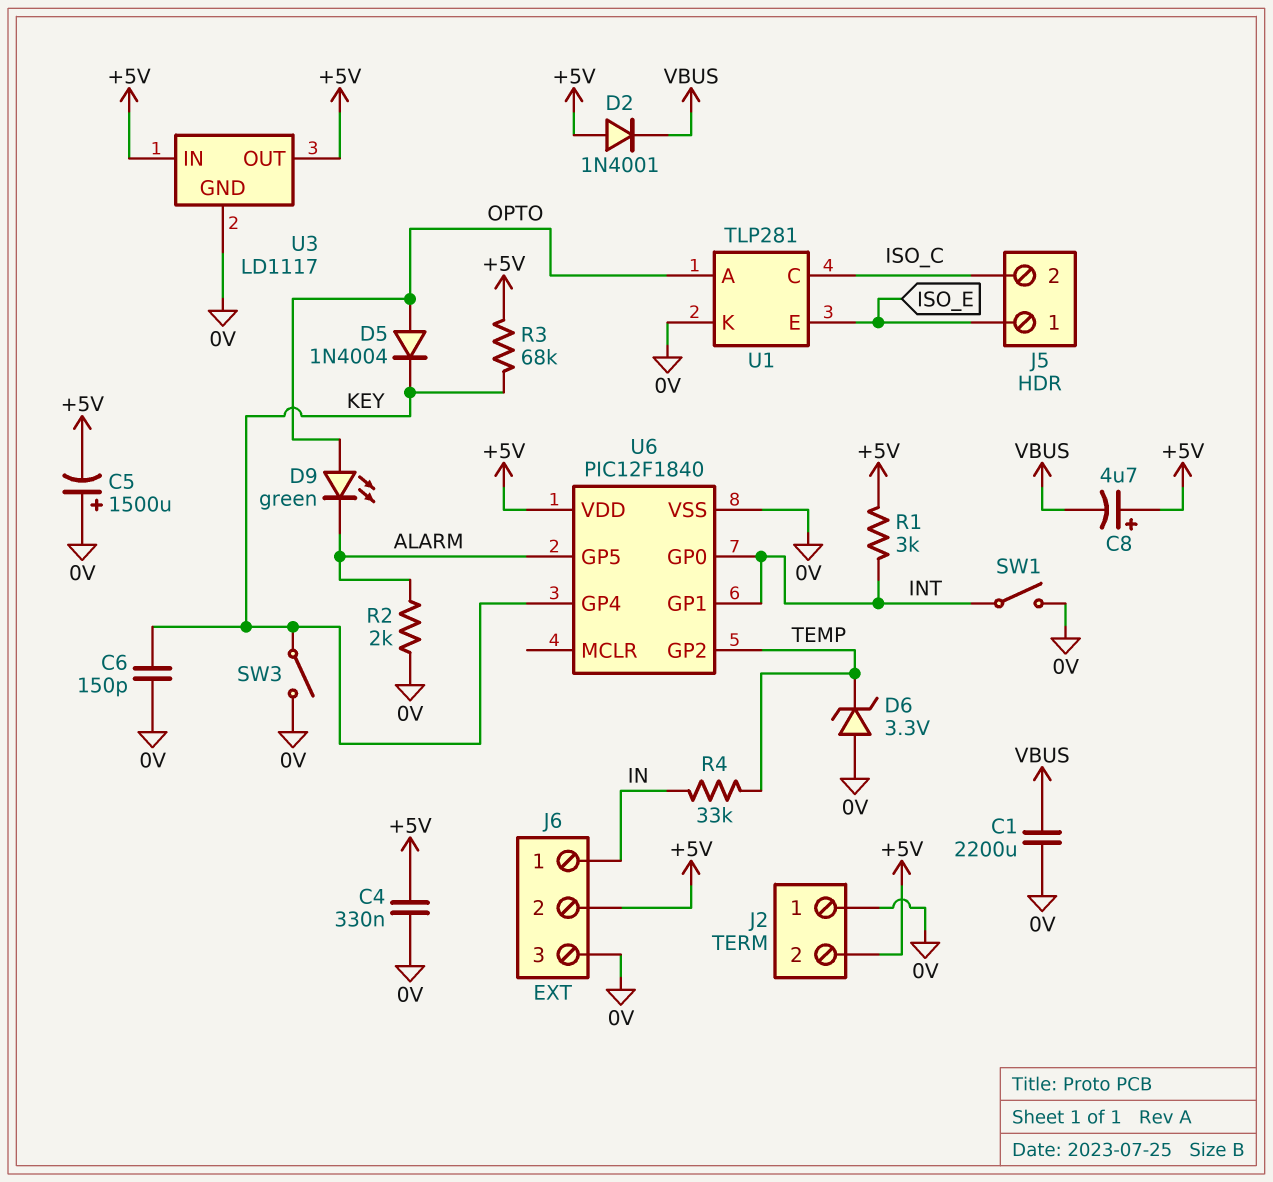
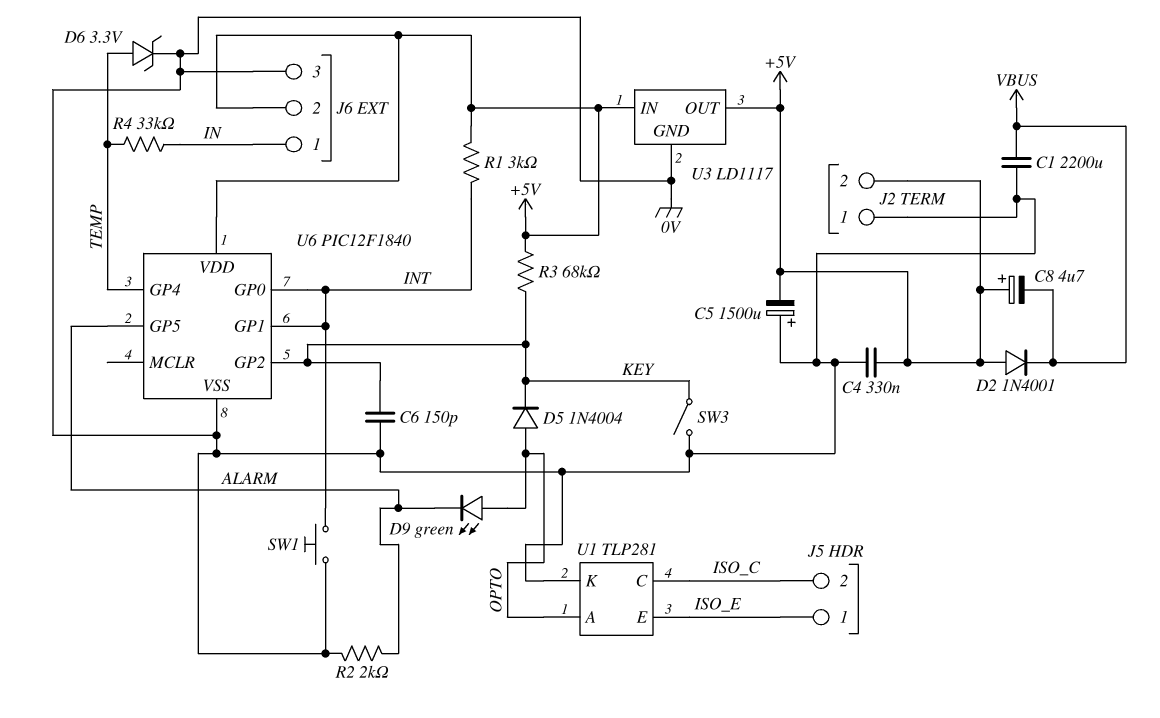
D6: zener 3.3V (A 0V, K TEMP) -> zener 3.3V (A TEMP, K 0V)
SW1: switch (0V, INT) -> button (0V, INT)
U6 pin GP2: TEMP -> KEY
U6 pin GP4: KEY -> TEMP

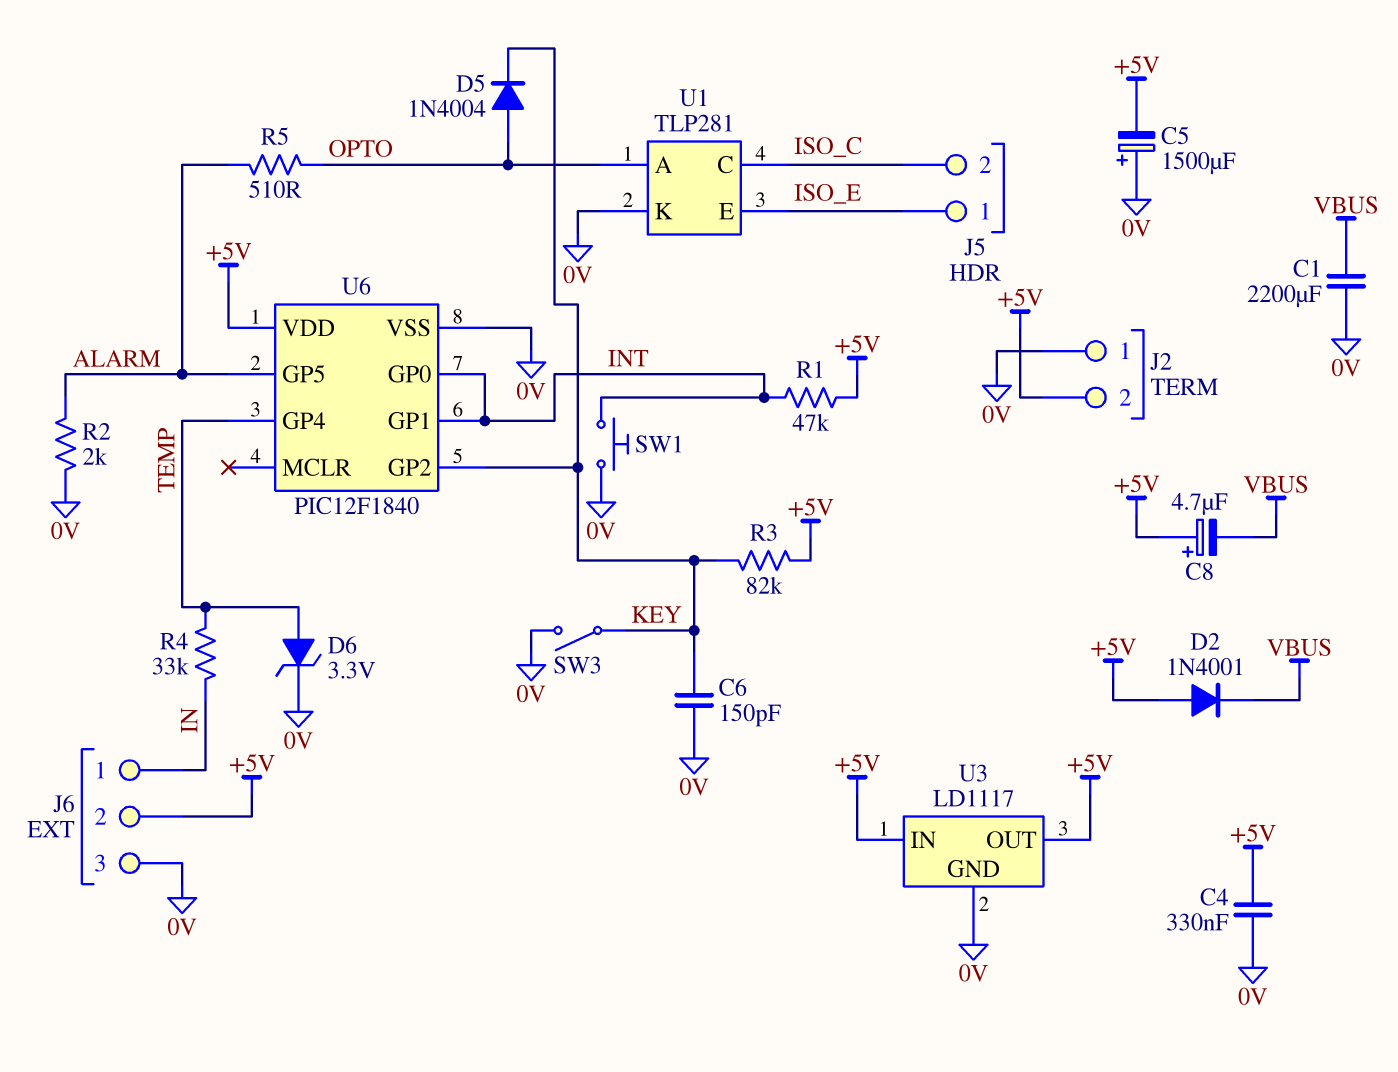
D9: LED green (A OPTO, K ALARM) -> none
R1: 3k (+5V, INT) -> 47k (+5V, INT)
R3: 68k (+5V, KEY) -> 82k (+5V, KEY)
R5: none -> 510 (ALARM, OPTO)

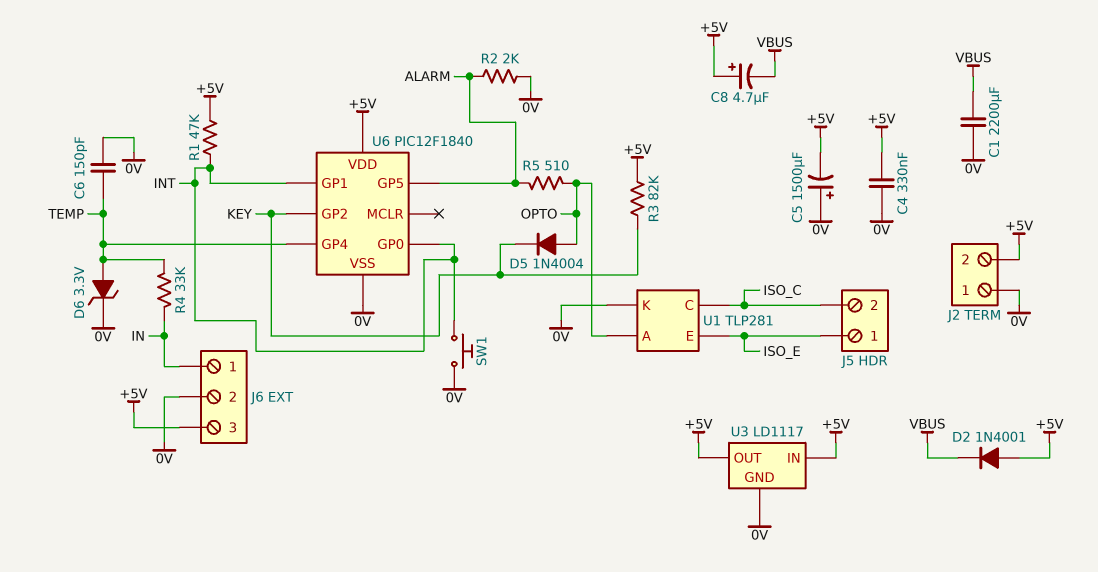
C6: 150pF (0V, KEY) -> 150pF (0V, TEMP)
J6 pin 2: +5V -> 0V
J6 pin 3: 0V -> +5V
SW3: switch (0V, KEY) -> none

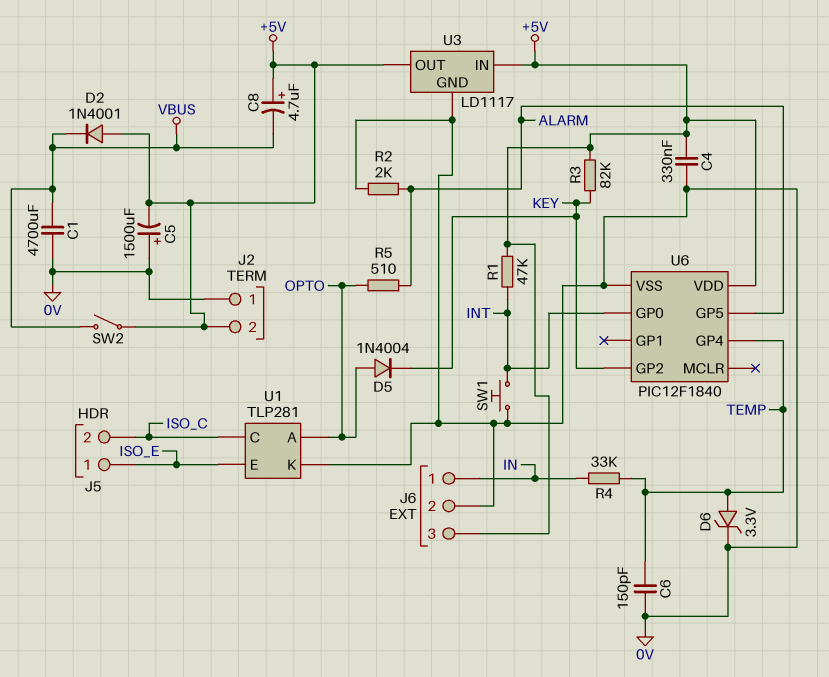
C1: 2200uF (0V, VBUS) -> 4700uF (0V, VBUS)
SW2: none -> switch (+5V, VBUS)
U6 pin GP1: INT -> none

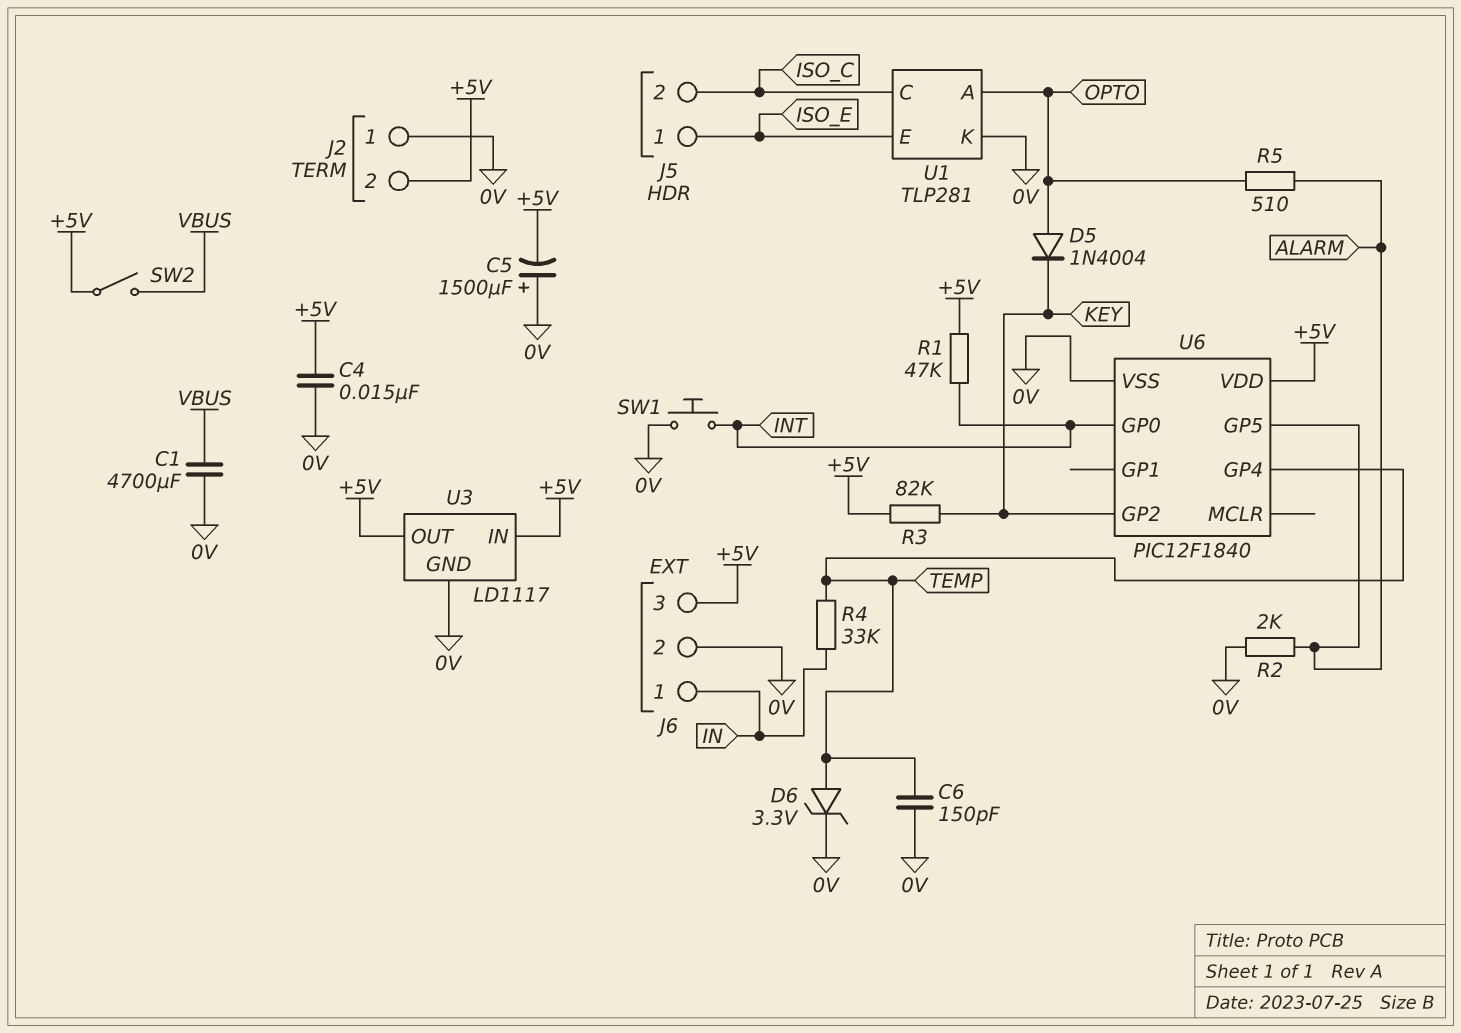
C4: 330nF (+5V, 0V) -> 15nF (+5V, 0V)
C8: 4.7uF (plus +5V, minus VBUS) -> none
D2: diode 1N4001 (A +5V, K VBUS) -> none

